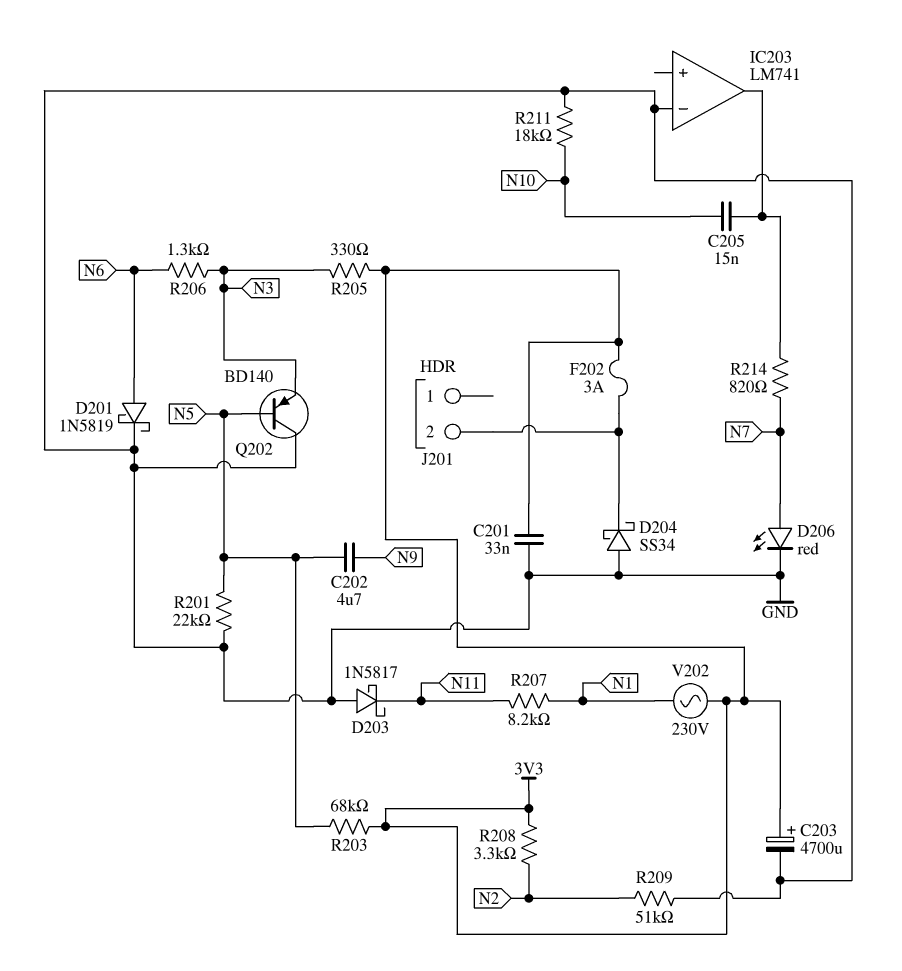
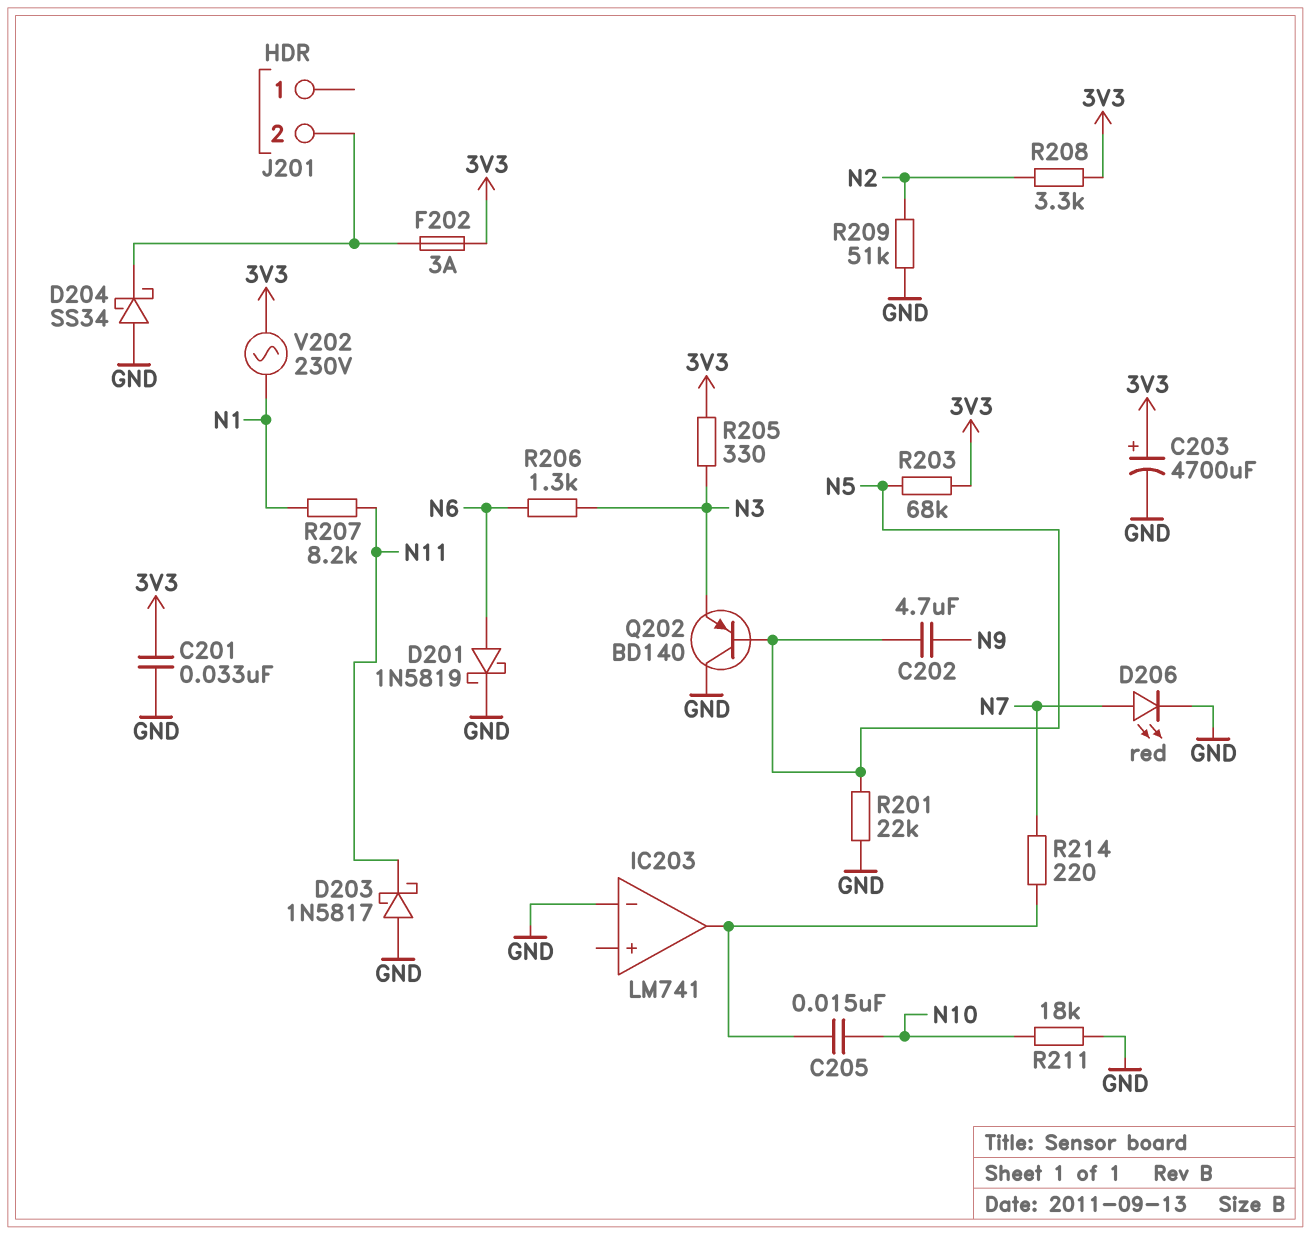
R214: 820 (IC203/out, N7) -> 220 (IC203/out, N7)

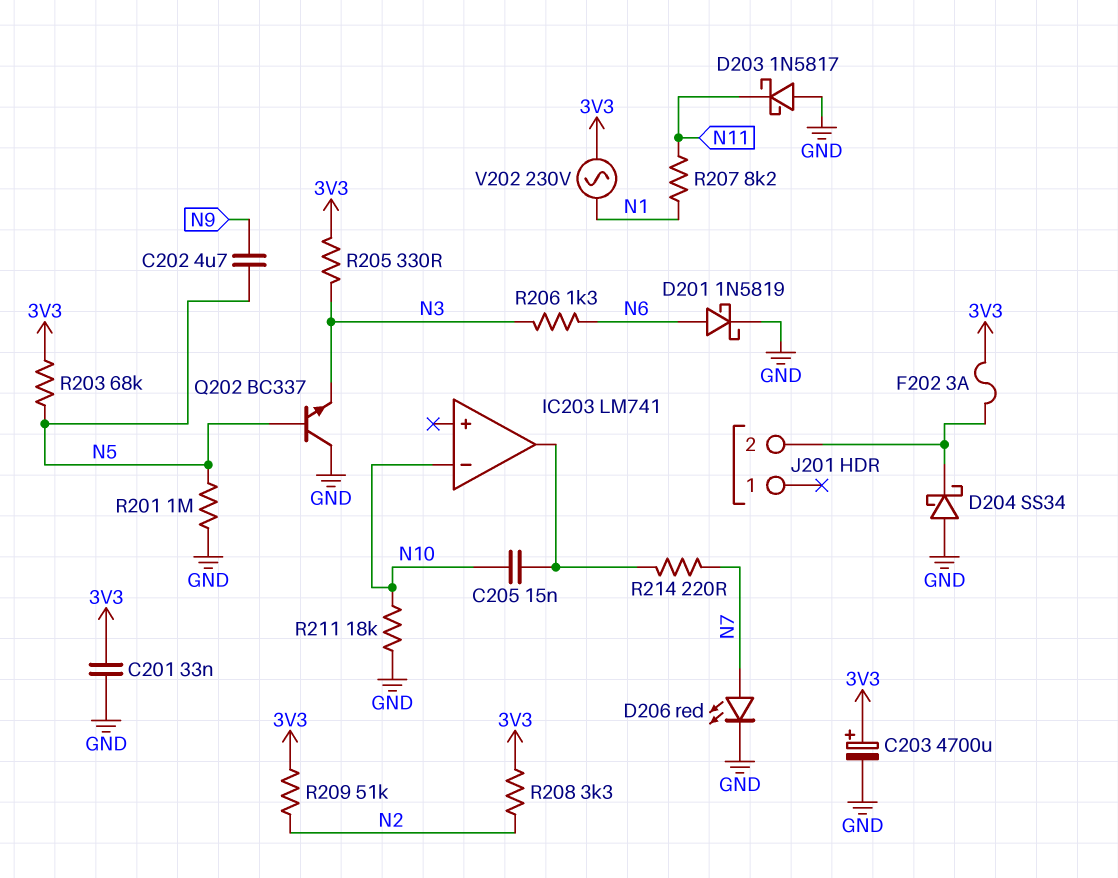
IC203 pin in-: GND -> N10
Q202: PNP BD140 (B N5, C GND, E N3) -> NPN BC337 (B N5, C GND, E N3)
R201: 22k (GND, N5) -> 1M (GND, N5)
R209: 51k (GND, N2) -> 51k (3V3, N2)

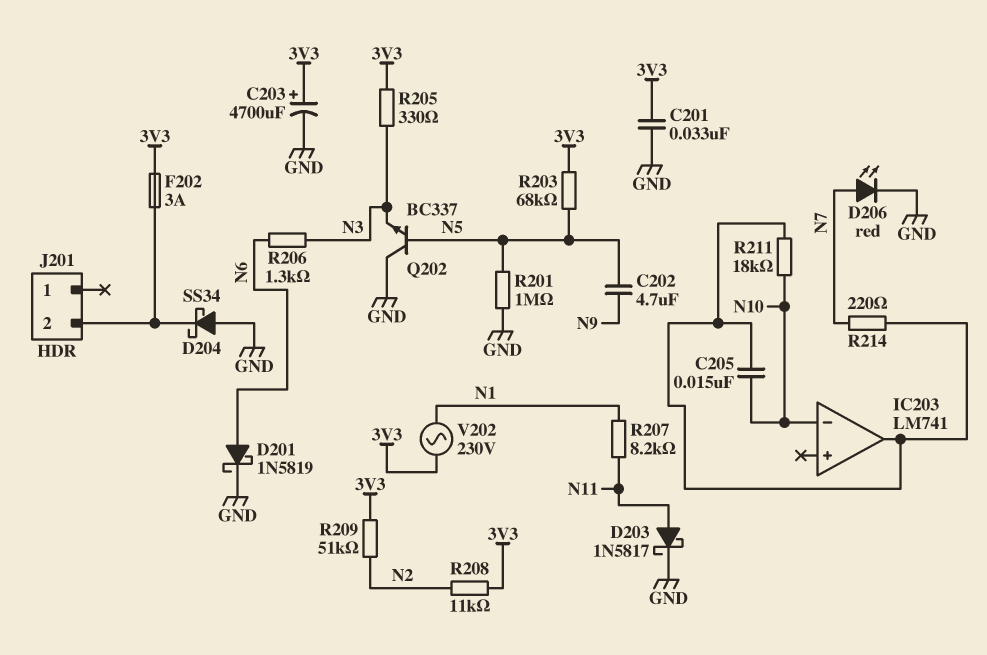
D203: schottky 1N5817 (A GND, K N11) -> schottky 1N5817 (A N11, K GND)
R208: 3.3k (3V3, N2) -> 11k (3V3, N2)
R211: 18k (GND, N10) -> 18k (IC203/out, N10)

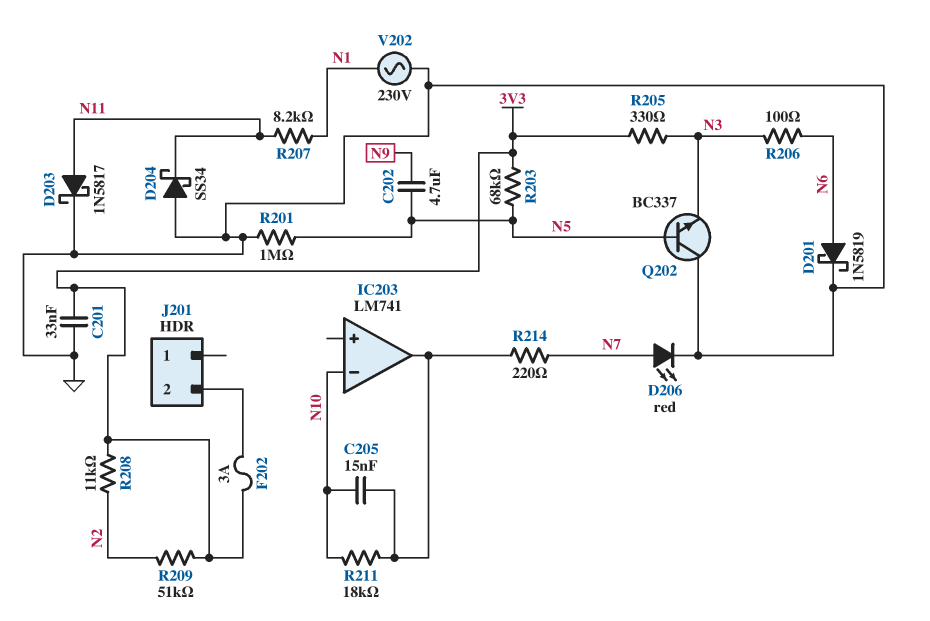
C203: 4700uF (plus 3V3, minus GND) -> none
D204: schottky SS34 (A GND, K J201/2) -> schottky SS34 (A GND, K N11)
R206: 1.3k (N3, N6) -> 100 (N3, N6)
V202: AC 230V (3V3, N1) -> AC 230V (GND, N1)

